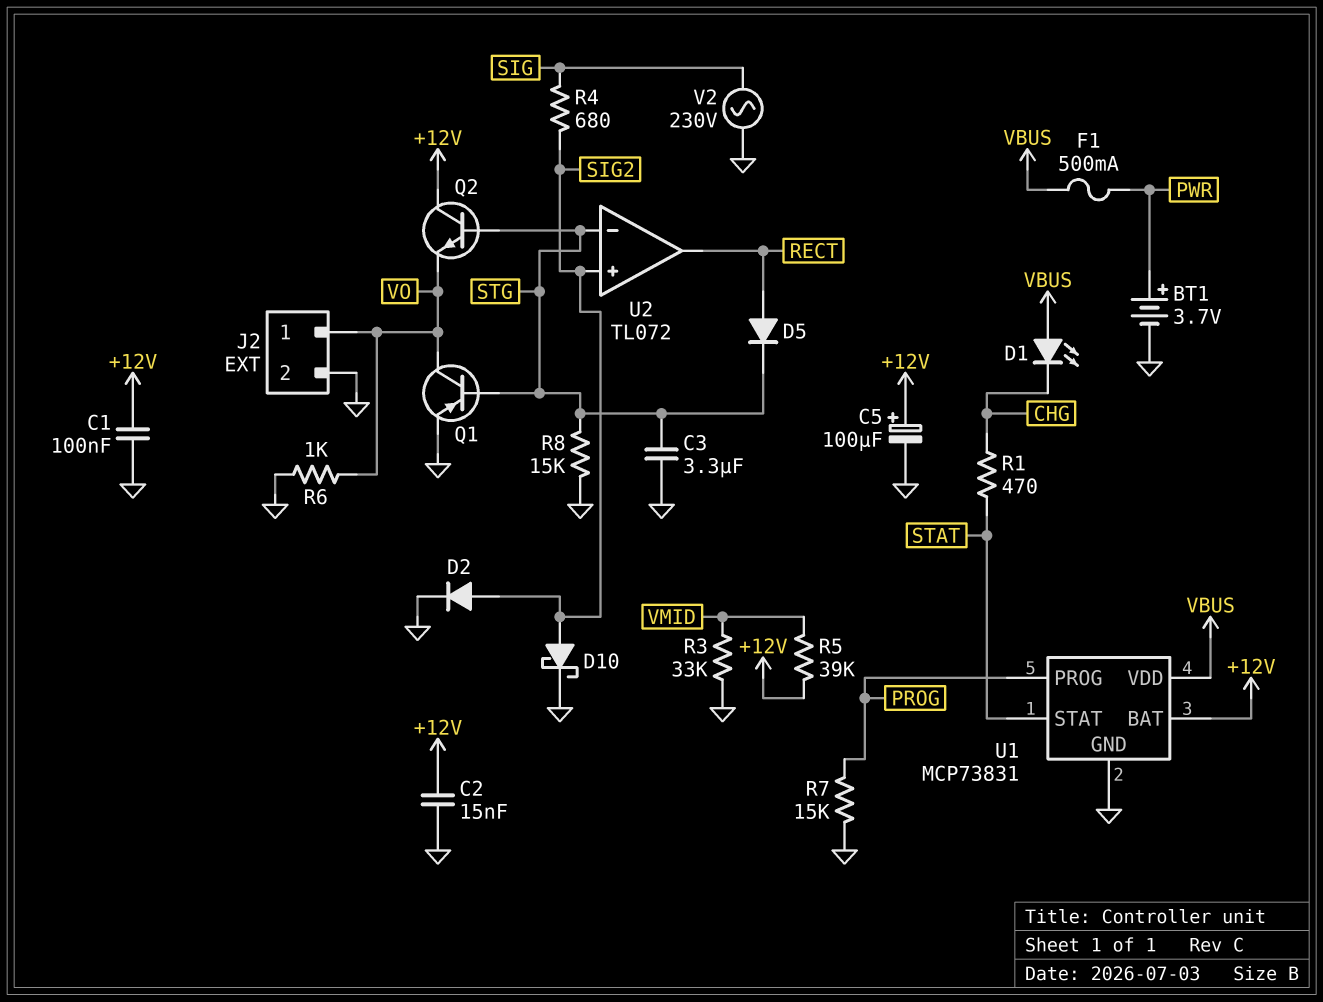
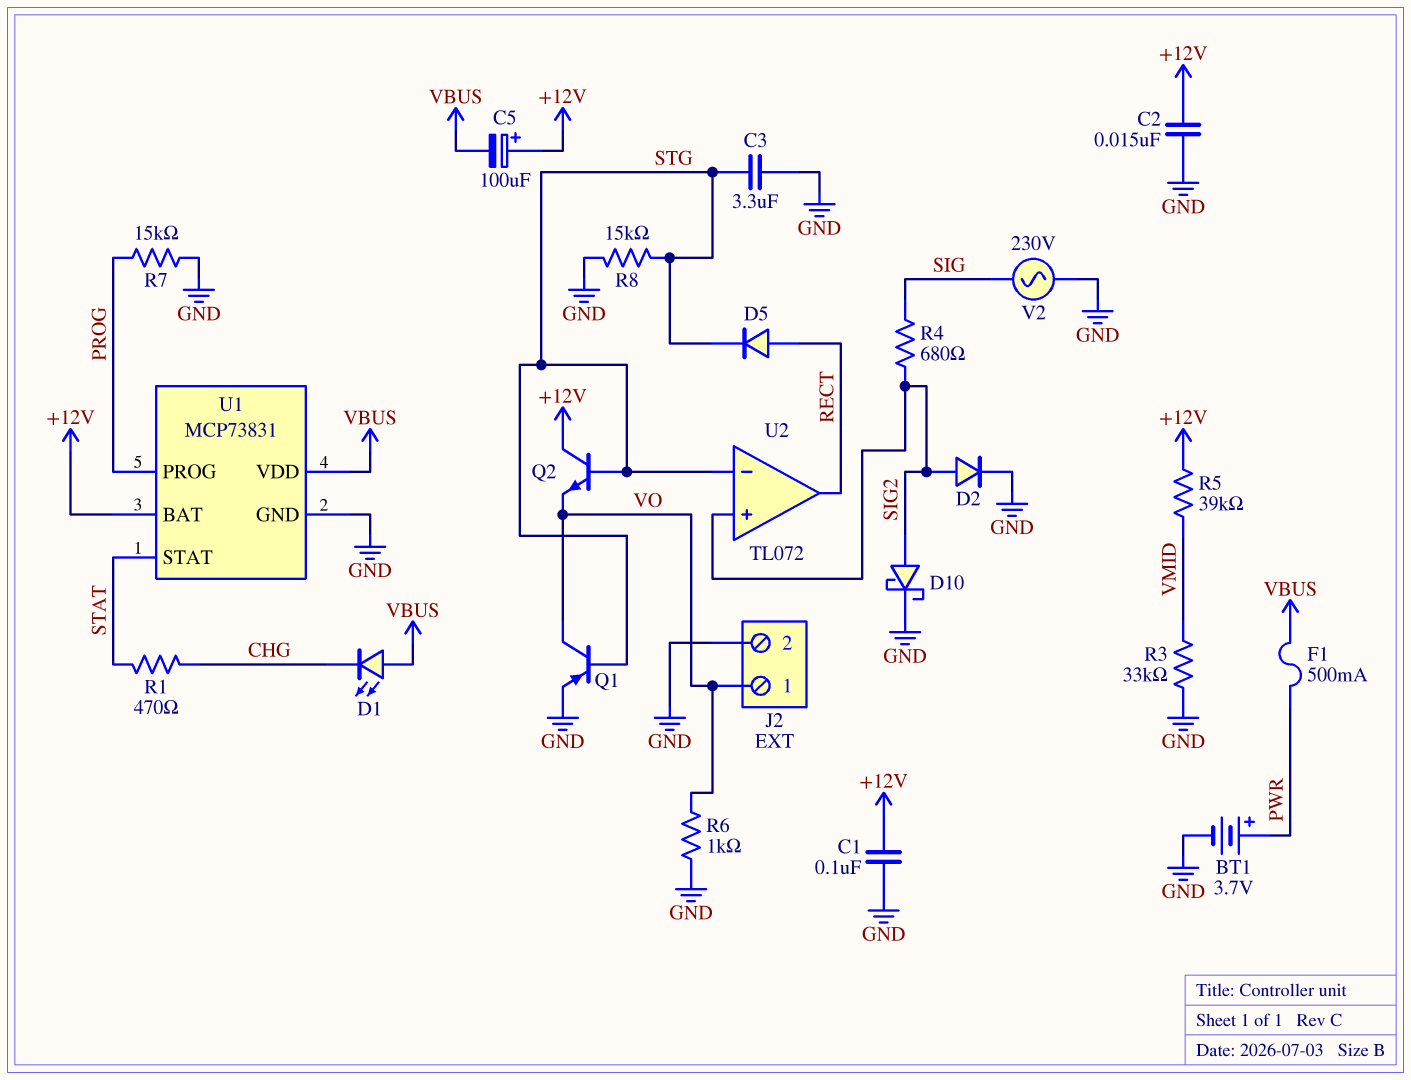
C5: 100uF (plus +12V, minus GND) -> 100uF (plus +12V, minus VBUS)

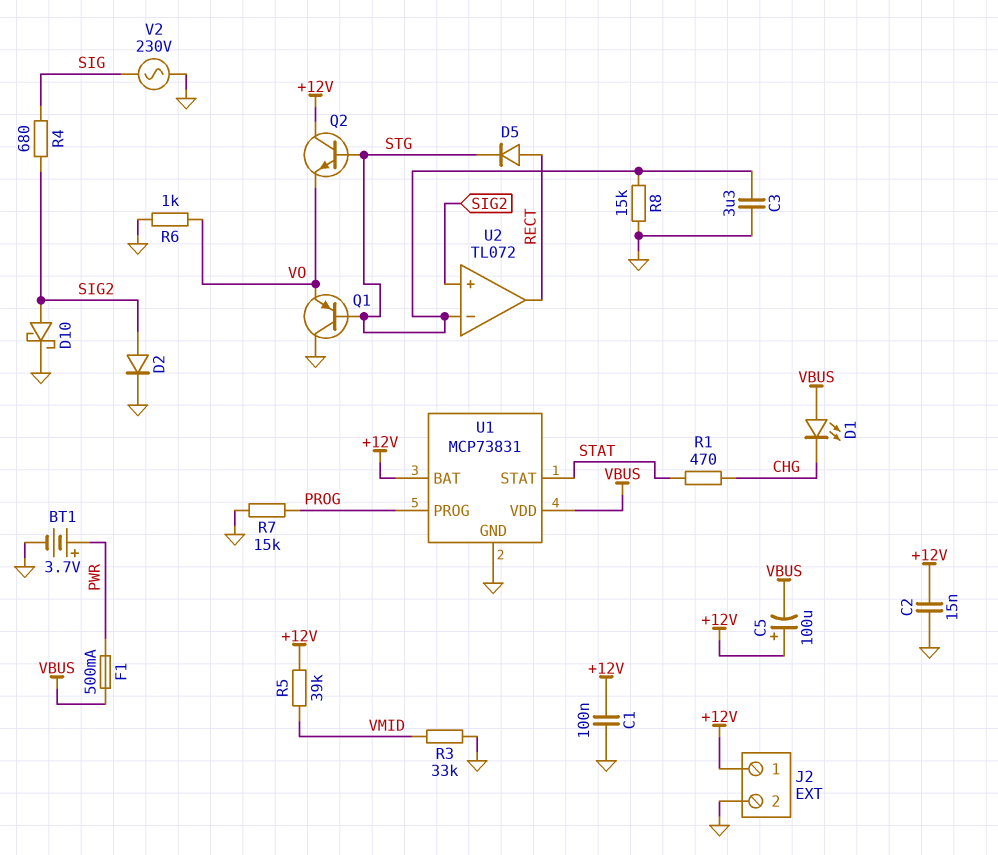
J2 pin 1: VO -> +12V
Q1: PNP (B STG, C VO, E GND) -> PNP (B STG, C GND, E VO)

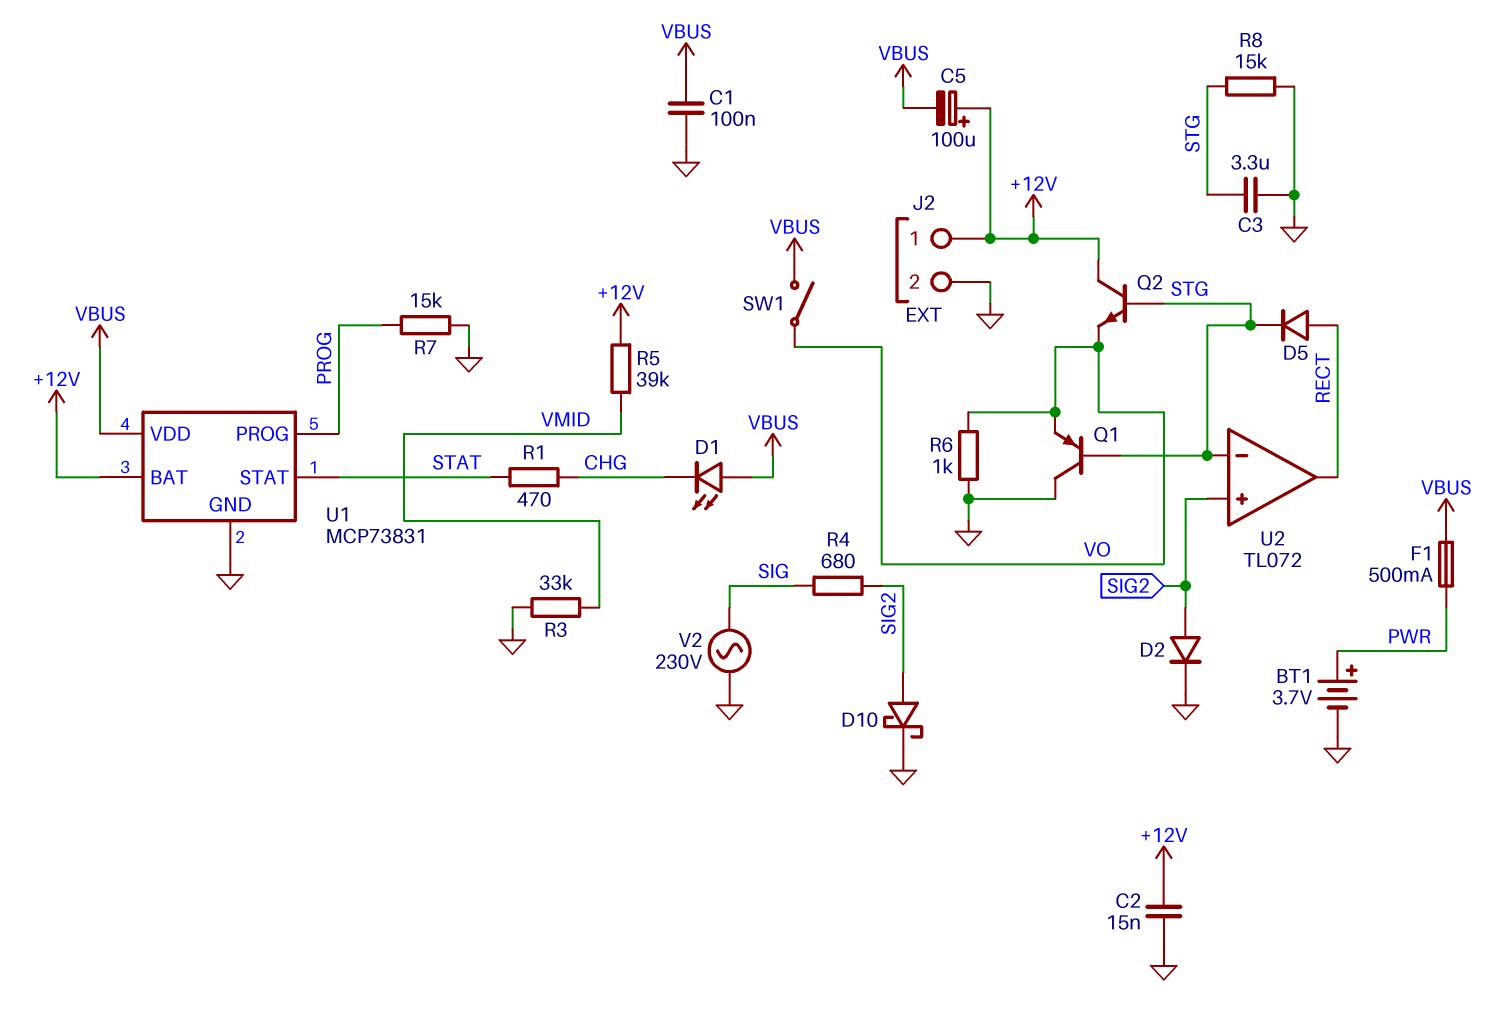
C1: 100nF (+12V, GND) -> 100nF (GND, VBUS)
SW1: none -> switch (VBUS, VO)

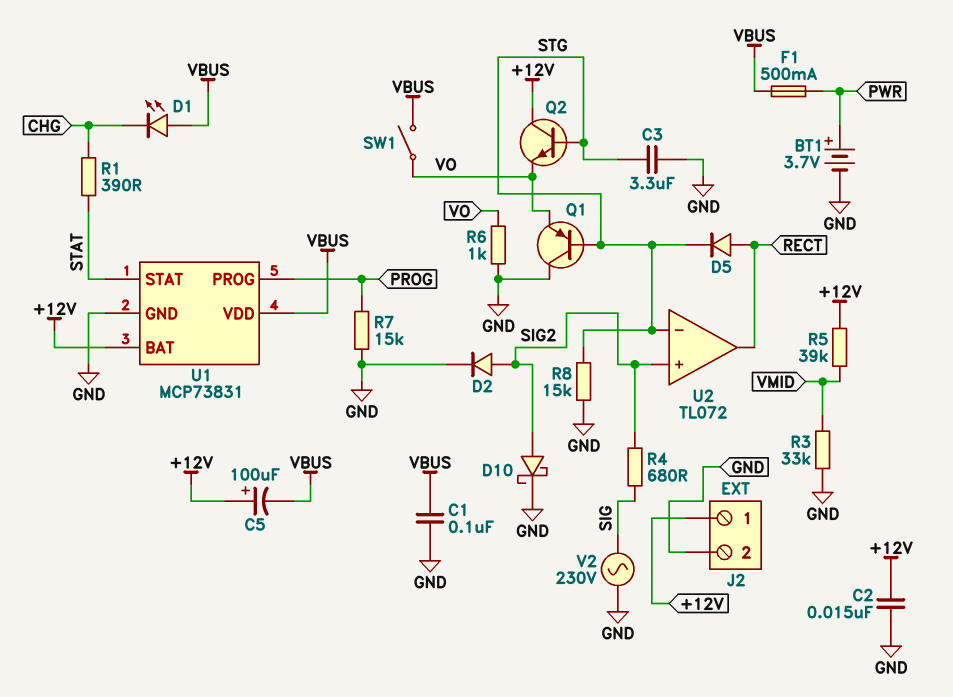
R1: 470 (CHG, STAT) -> 390 (CHG, STAT)

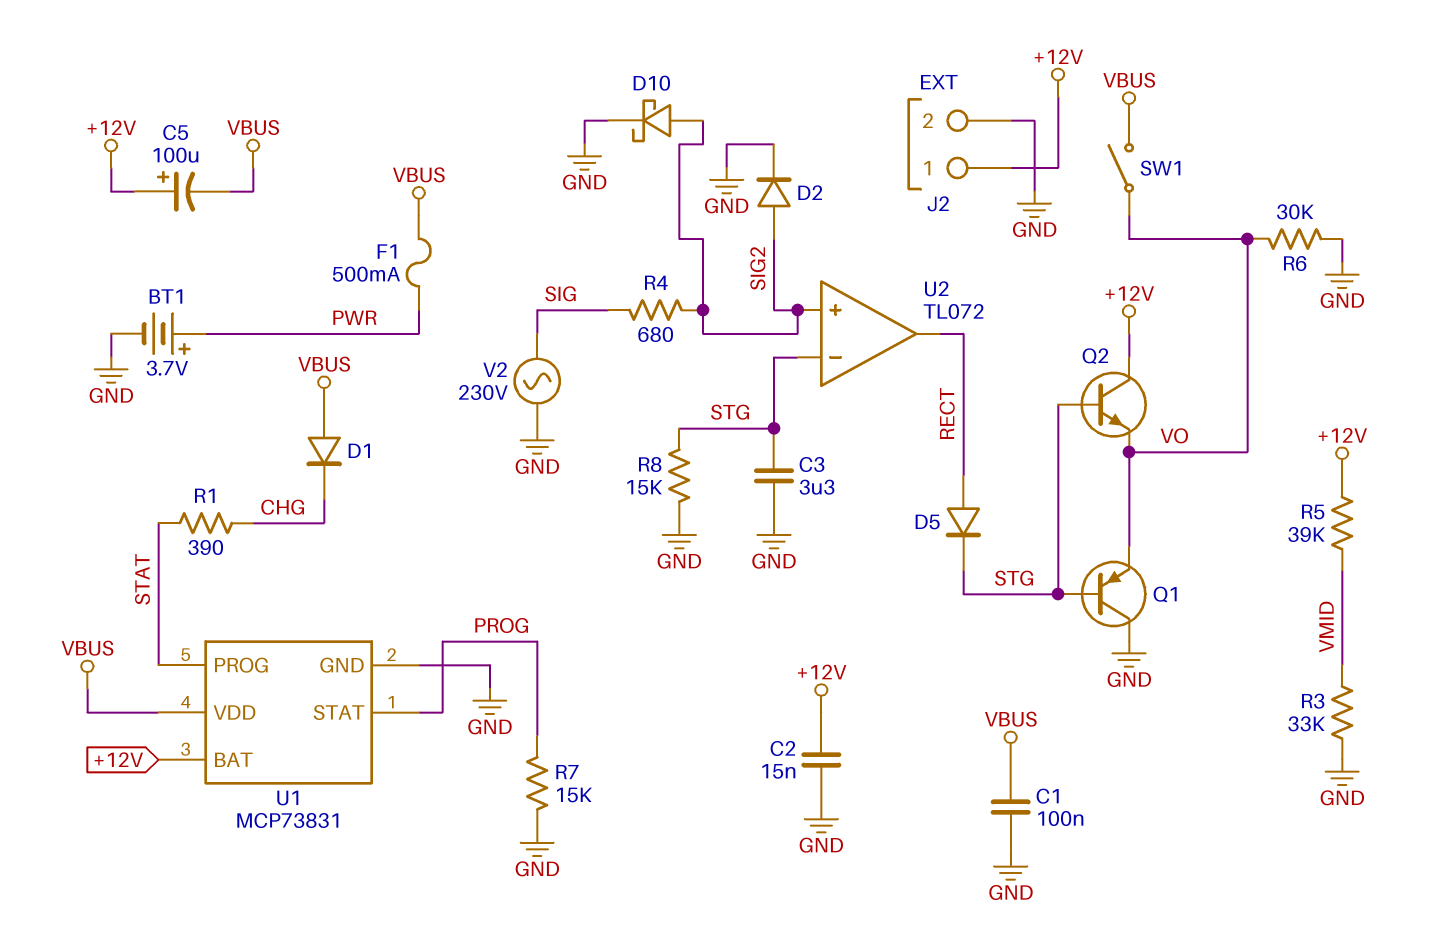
D1: LED (A VBUS, K CHG) -> diode (A VBUS, K CHG)
R6: 1k (GND, VO) -> 30k (GND, VO)
U1 pin PROG: PROG -> STAT
U1 pin STAT: STAT -> PROG

